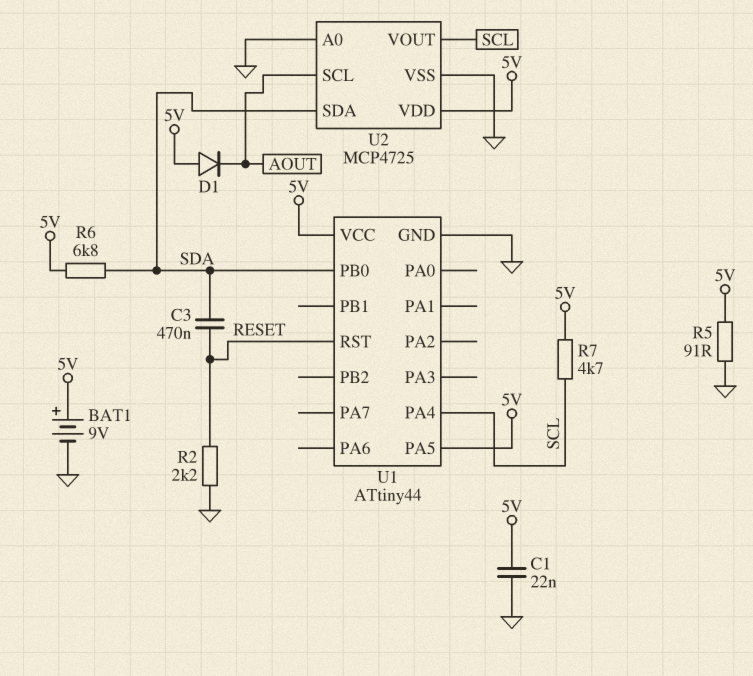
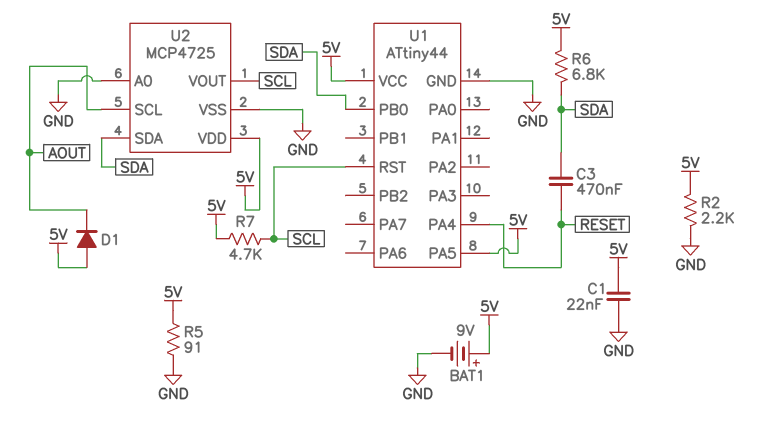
R2: 2.2k (GND, RESET) -> 2.2k (5V, GND)
U1 pin PA4: SCL -> RESET
U1 pin RST: RESET -> SCL

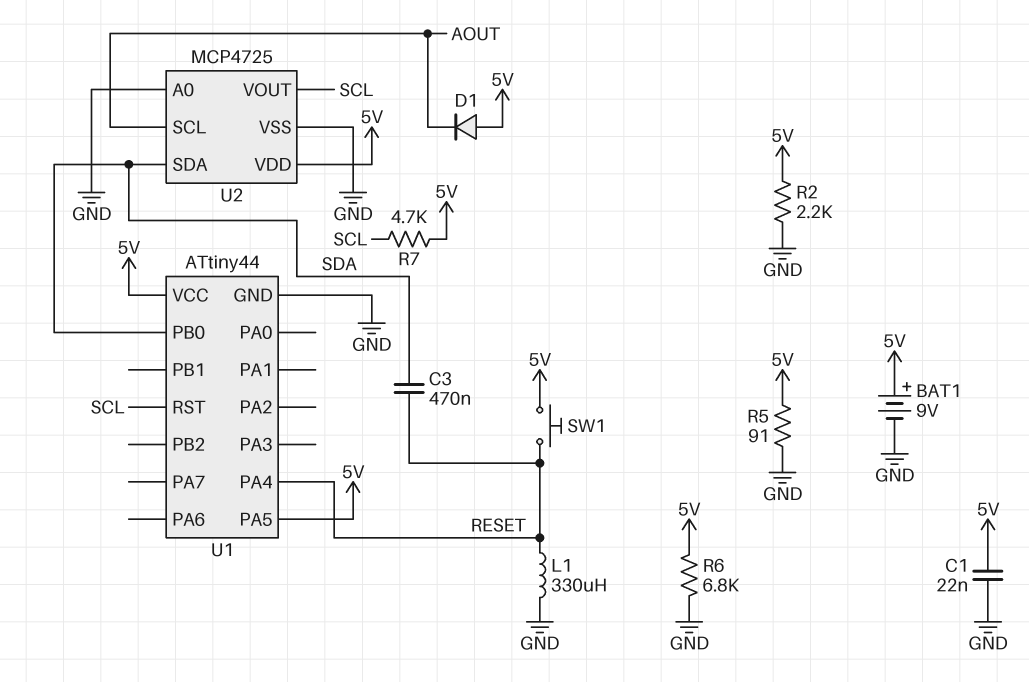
L1: none -> 330uH (GND, RESET)
R6: 6.8k (5V, SDA) -> 6.8k (5V, GND)
SW1: none -> button (5V, RESET)

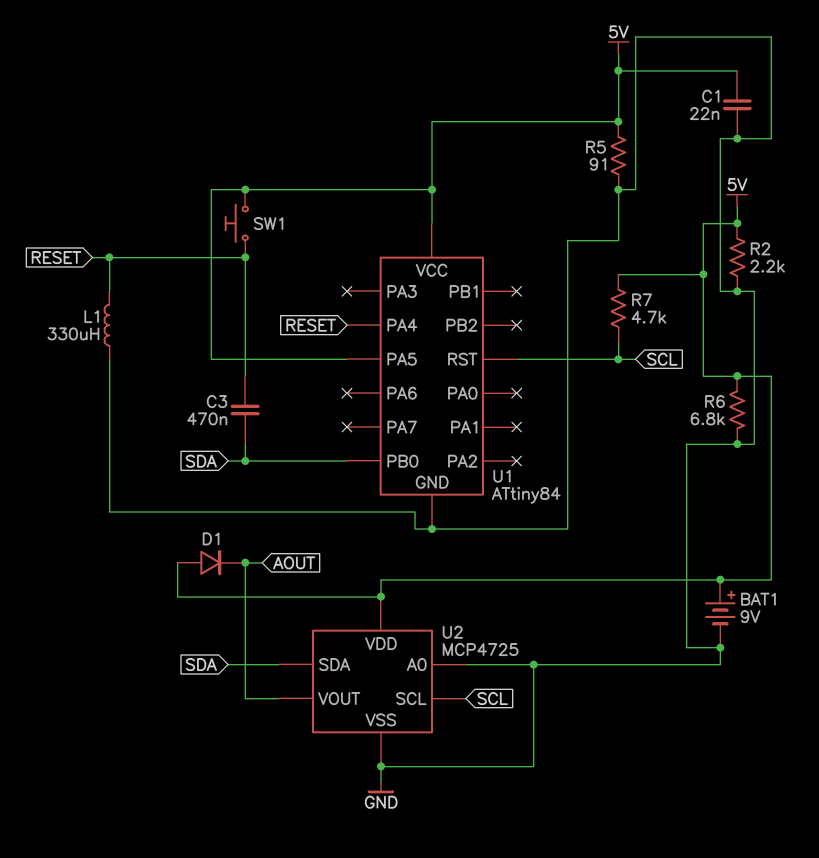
U1: ATtiny44 -> ATtiny84
U2 pin SCL: AOUT -> SCL
U2 pin VOUT: SCL -> AOUT

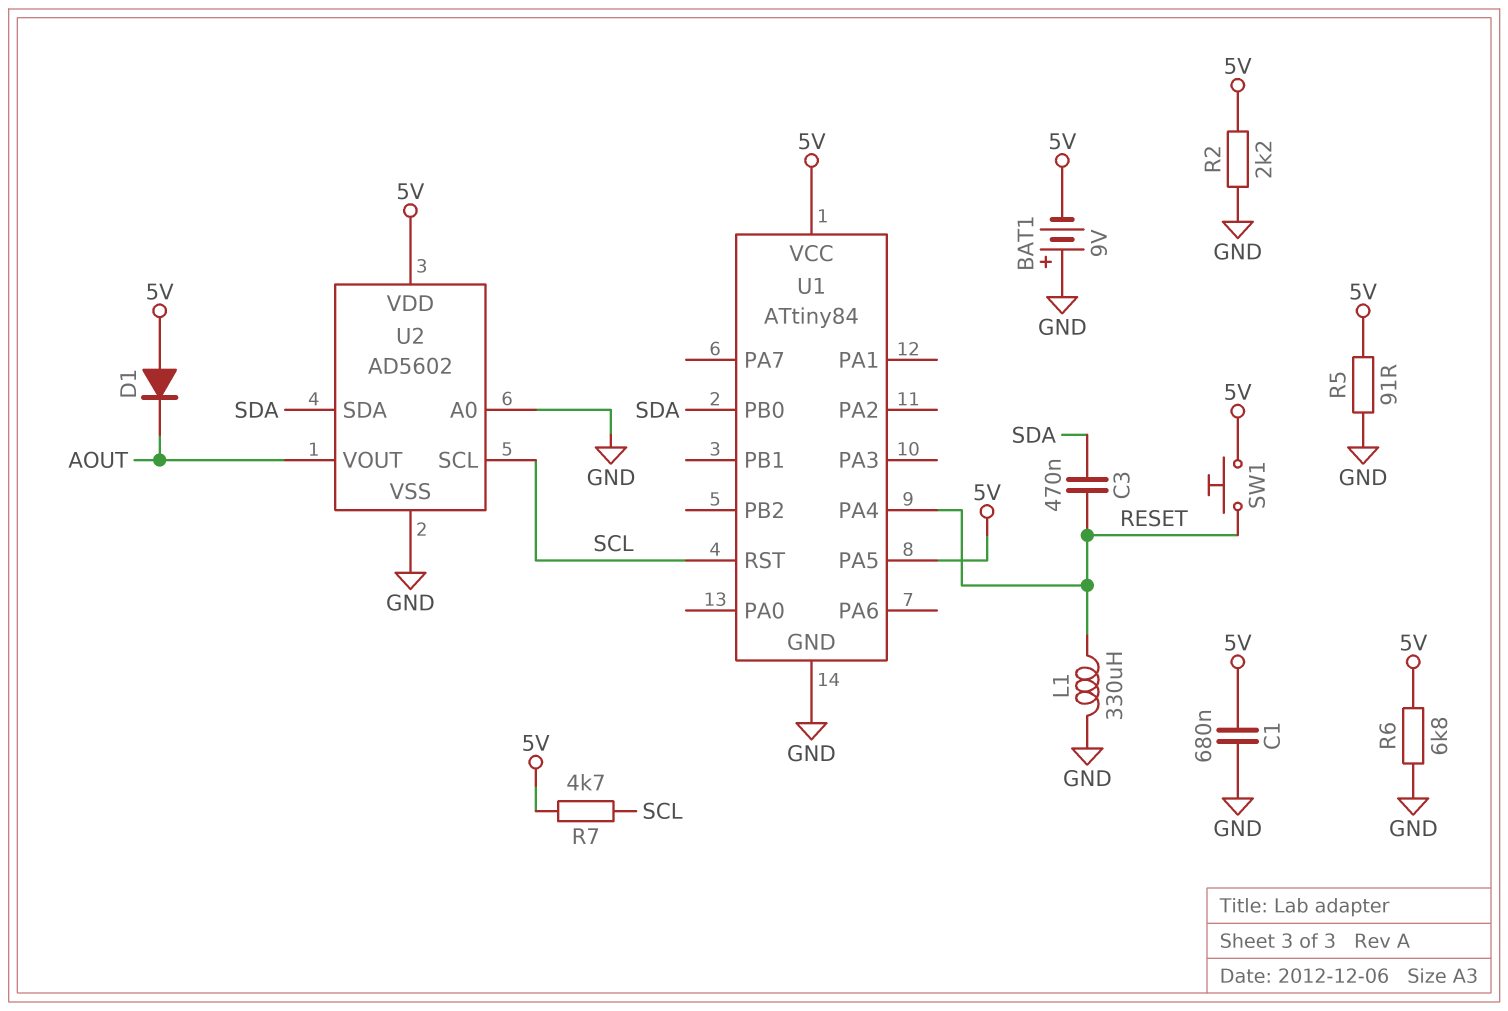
BAT1: 9V (plus 5V, minus GND) -> 9V (plus GND, minus 5V)
C1: 22nF (5V, GND) -> 680nF (5V, GND)
U2: MCP4725 -> AD5602

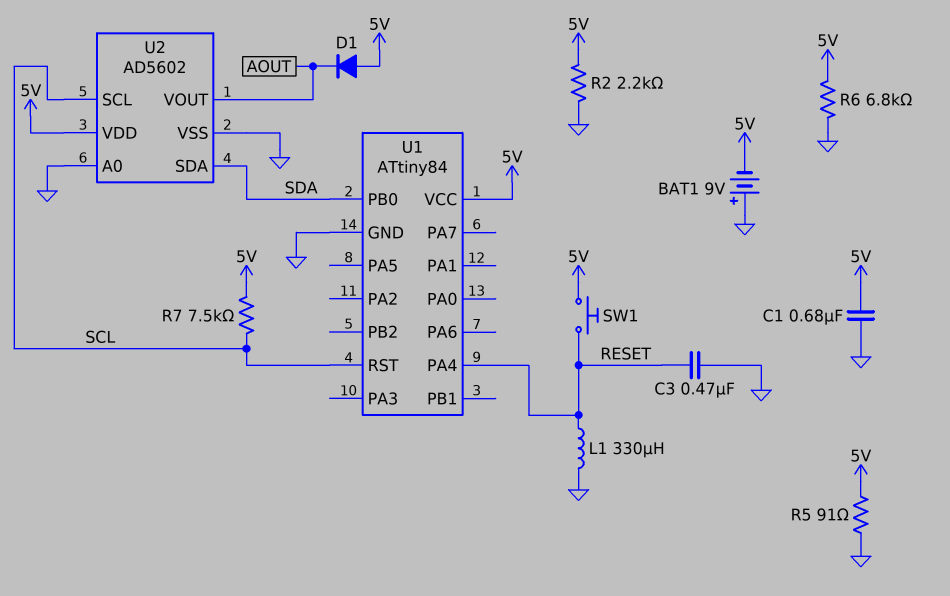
C3: 470nF (RESET, SDA) -> 470nF (GND, RESET)
R7: 4.7k (5V, SCL) -> 7.5k (5V, SCL)
U1 pin PA5: 5V -> none

